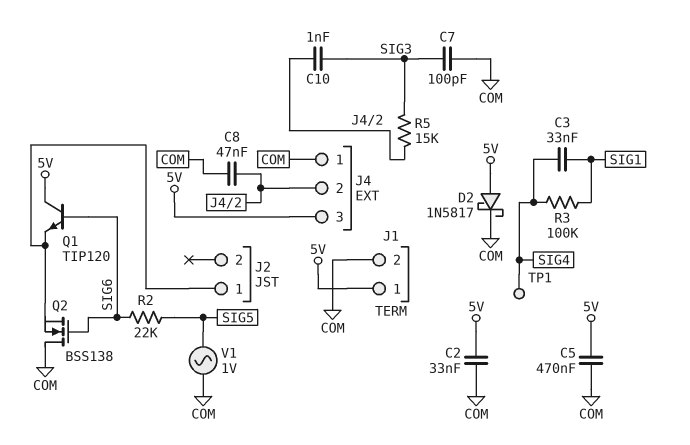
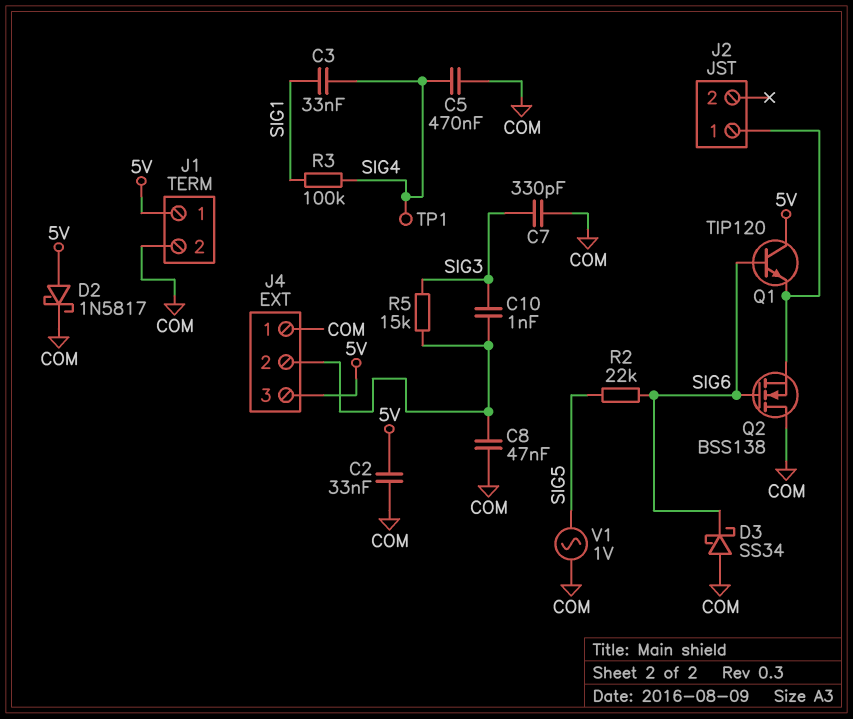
C5: 470nF (5V, COM) -> 470nF (COM, SIG4)
C7: 100pF (COM, SIG3) -> 330pF (COM, SIG3)
D3: none -> schottky SS34 (A COM, K SIG6)

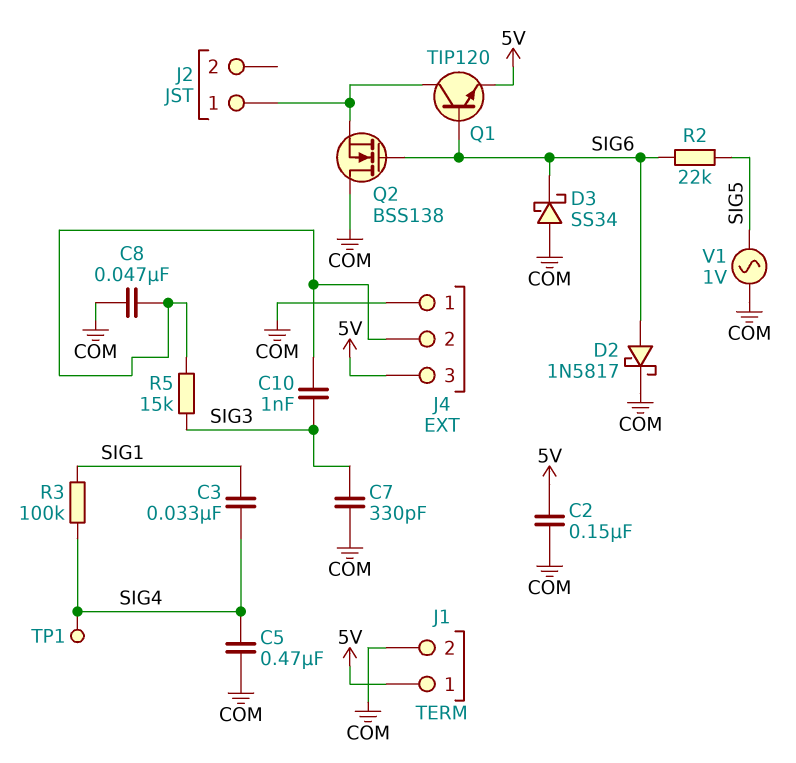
C2: 33nF (5V, COM) -> 150nF (5V, COM)
D2: schottky 1N5817 (A 5V, K COM) -> schottky 1N5817 (A SIG6, K COM)
Q1: NPN TIP120 (B SIG6, C 5V, E J2/1) -> NPN TIP120 (B SIG6, C J2/1, E 5V)

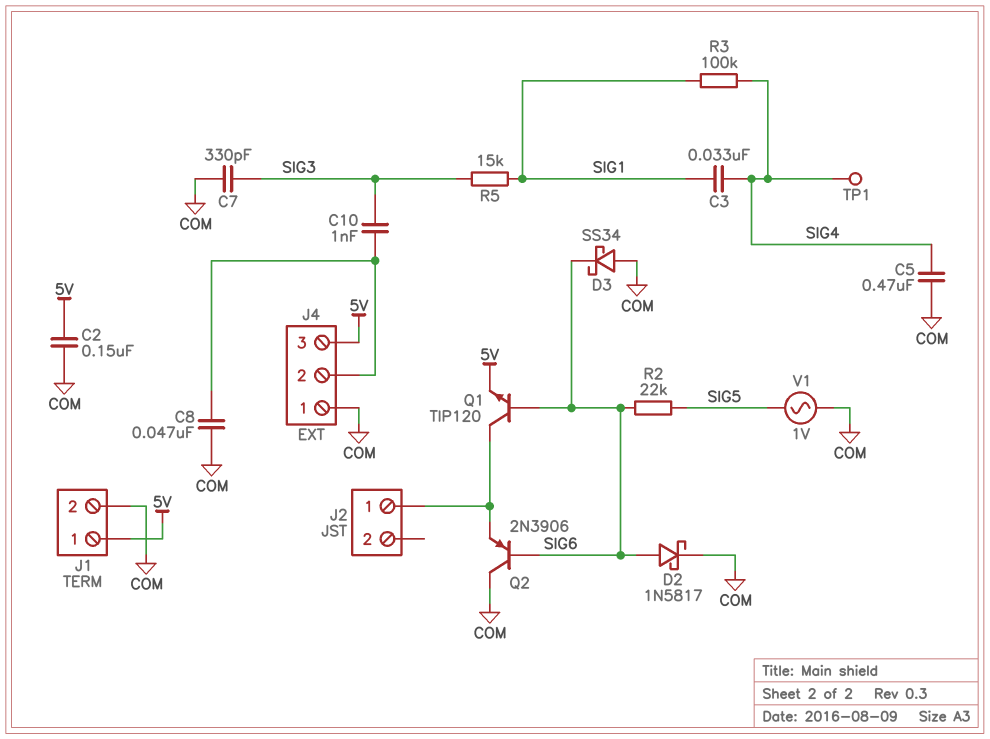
Q2: NMOS BSS138 (G SIG6, D COM, S J2/1) -> PNP 2N3906 (B SIG6, C COM, E J2/1)
R5: 15k (J4/2, SIG3) -> 15k (SIG1, SIG3)

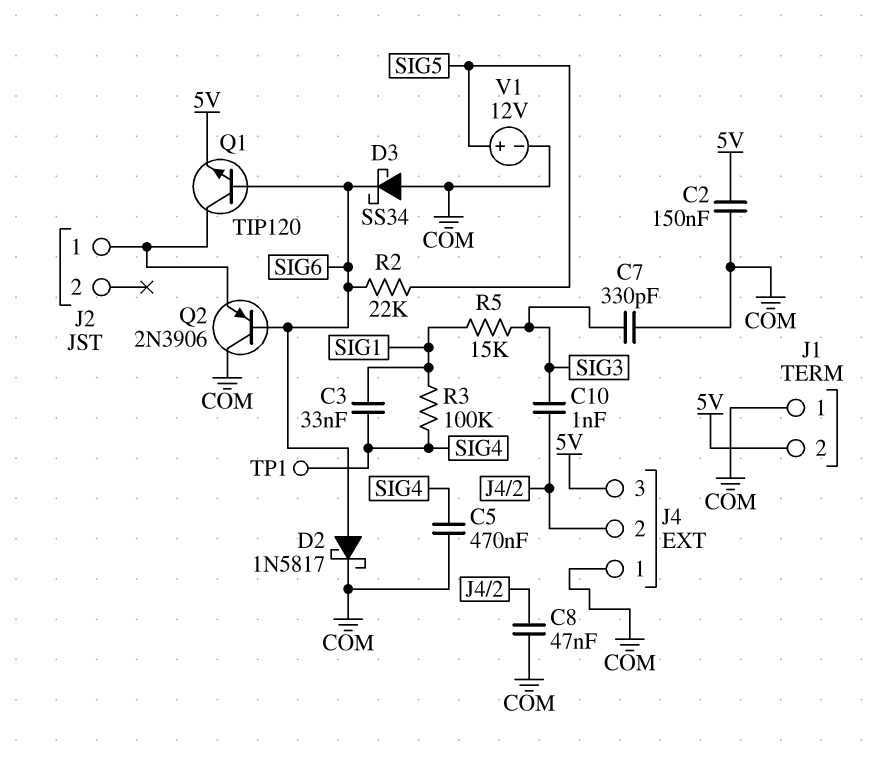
J1 pin 1: 5V -> COM
J1 pin 2: COM -> 5V
V1: AC 1V (COM, SIG5) -> 12V (plus SIG5, minus COM)

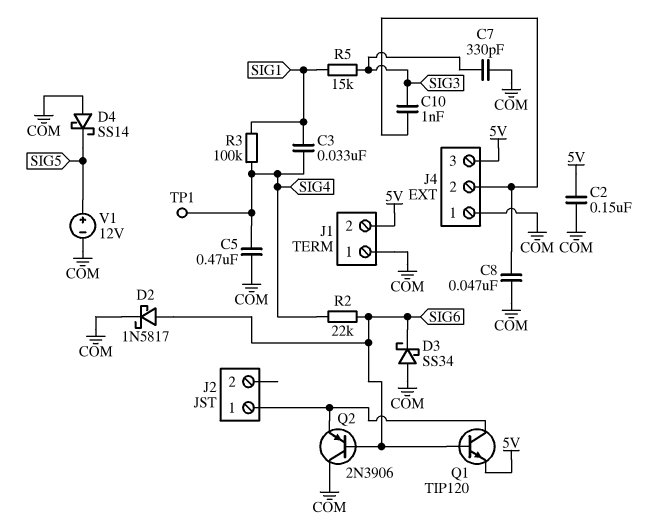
D4: none -> schottky SS14 (A COM, K SIG5)
R2: 22k (SIG5, SIG6) -> 22k (SIG4, SIG6)

